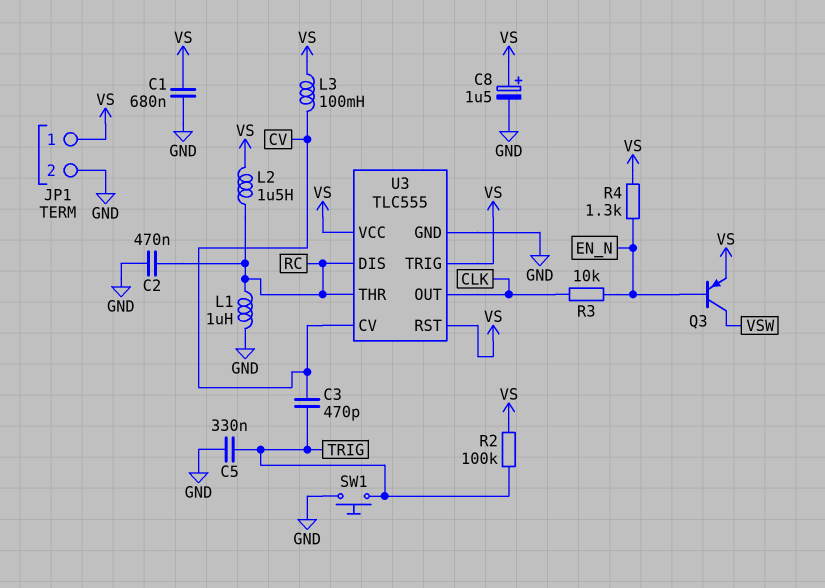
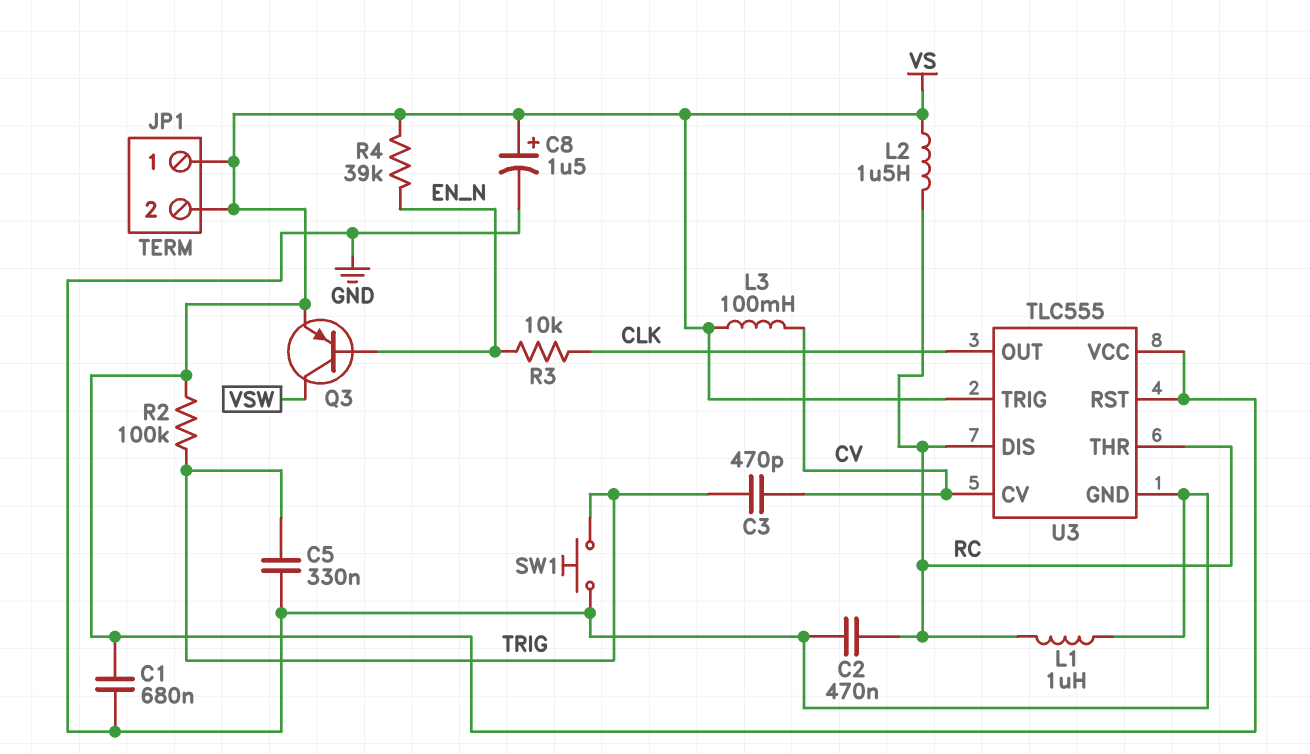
JP1 pin 2: GND -> VS
R4: 1.3k (EN_N, VS) -> 39k (EN_N, VS)

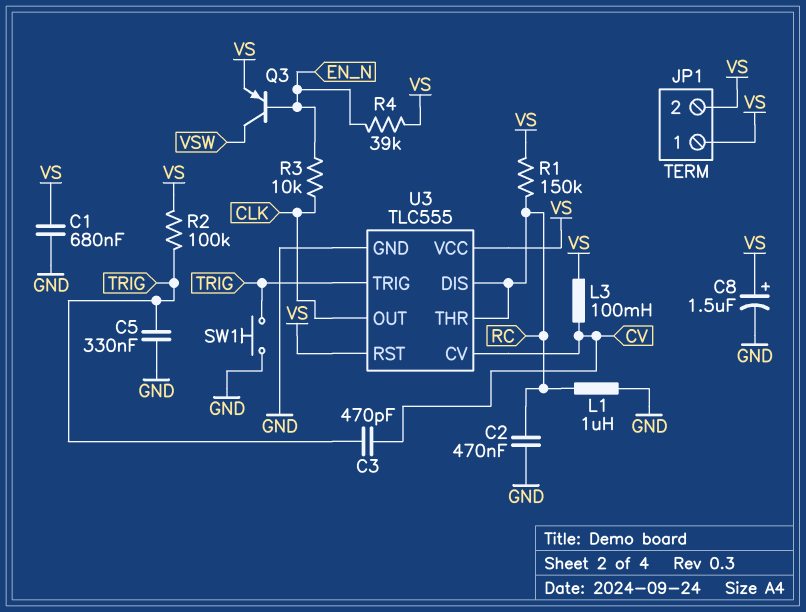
L2: 1.5uH (RC, VS) -> none
R1: none -> 150k (RC, VS)
U3 pin TRIG: VS -> TRIG

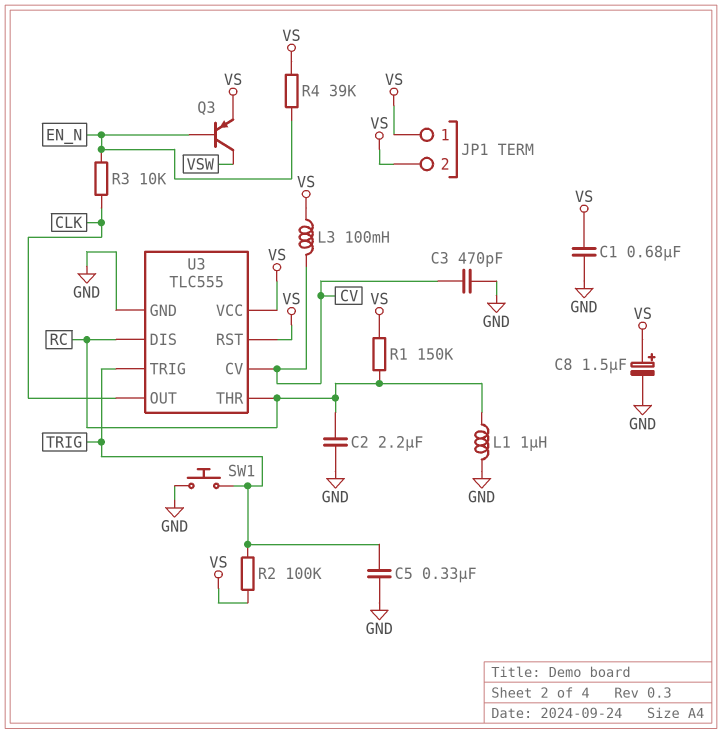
C2: 470nF (GND, RC) -> 2.2uF (GND, RC)
C3: 470pF (CV, TRIG) -> 470pF (CV, GND)

